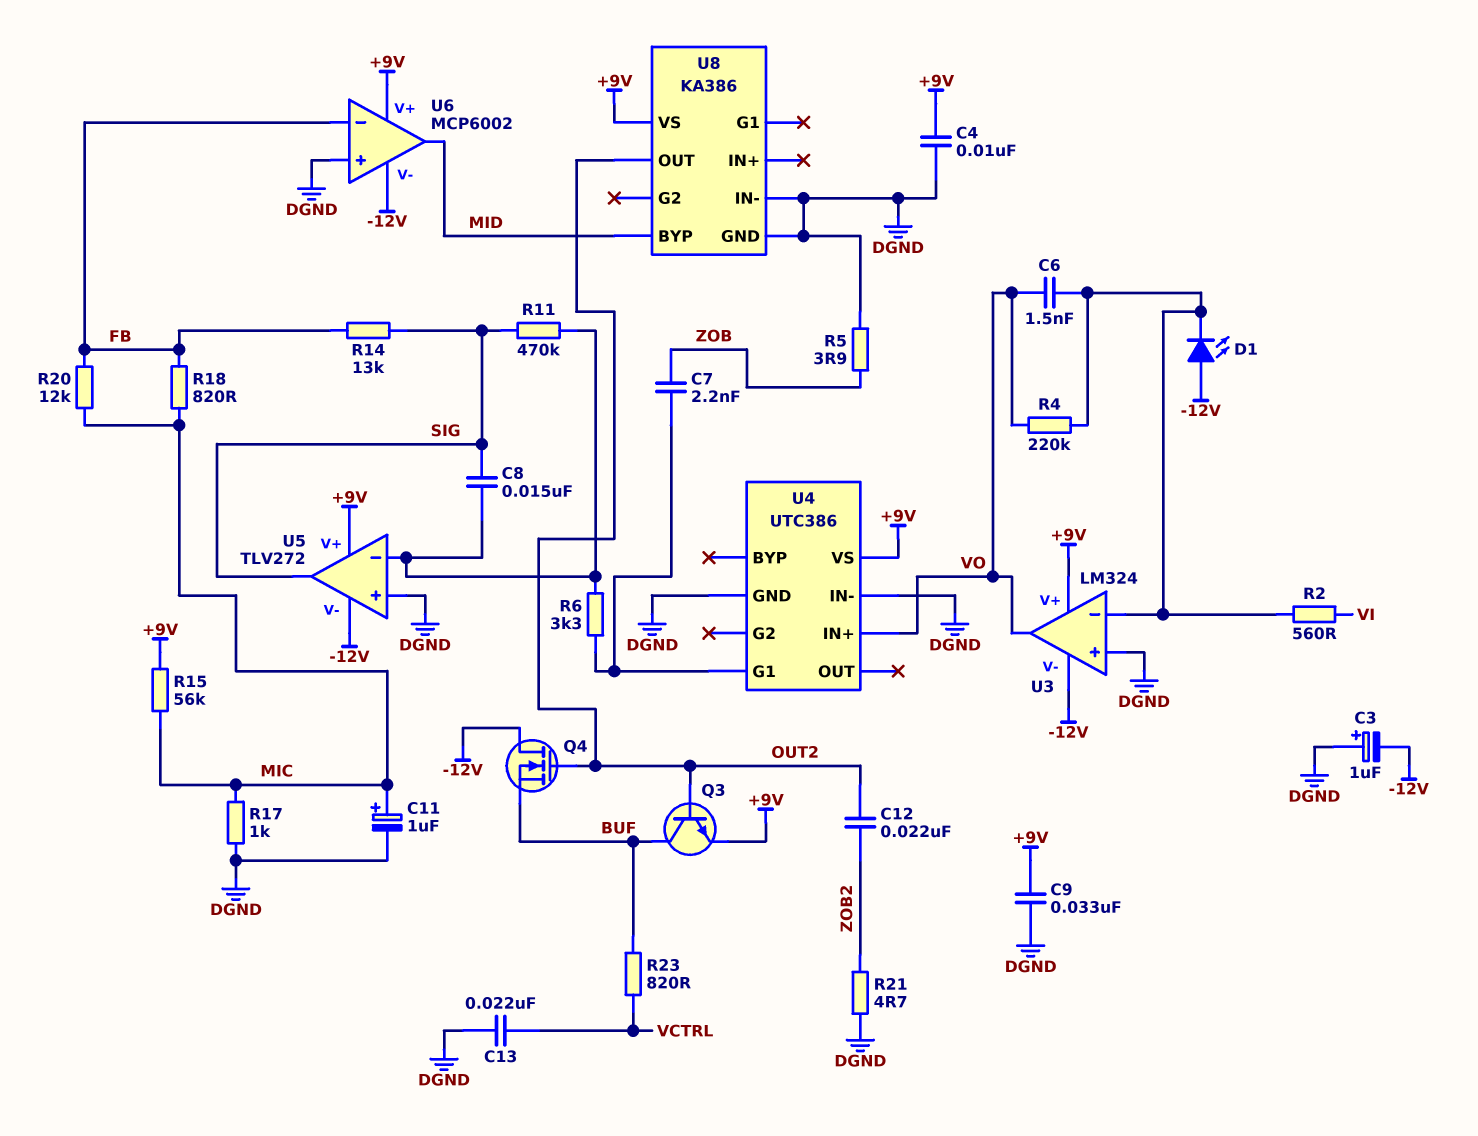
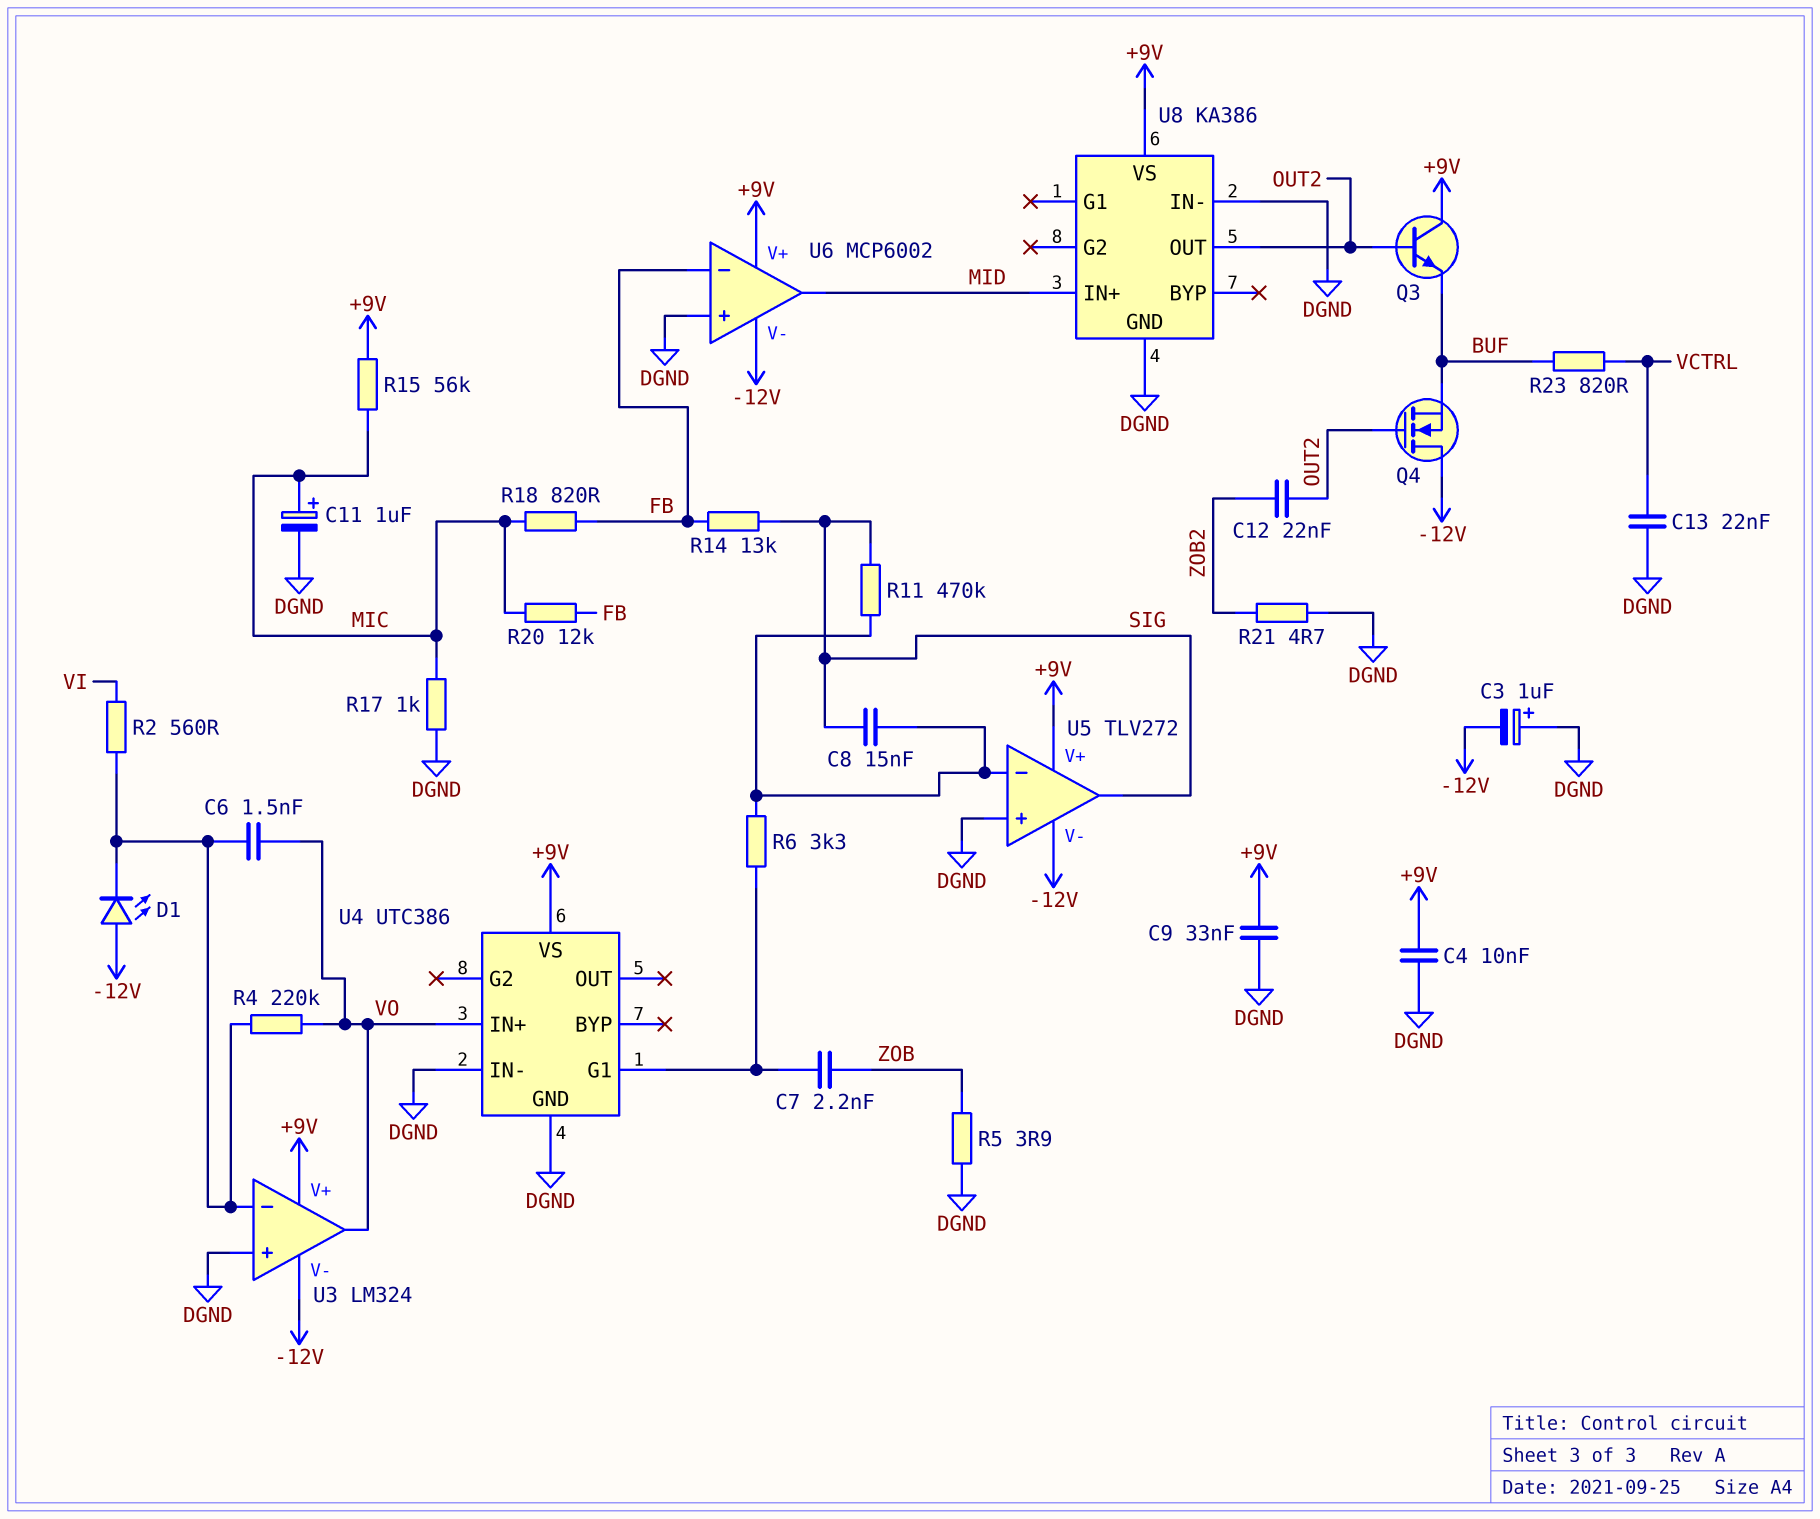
Q3: NPN (B OUT2, C BUF, E +9V) -> NPN (B OUT2, C +9V, E BUF)
U8 pin BYP: MID -> none
U8 pin IN+: none -> MID

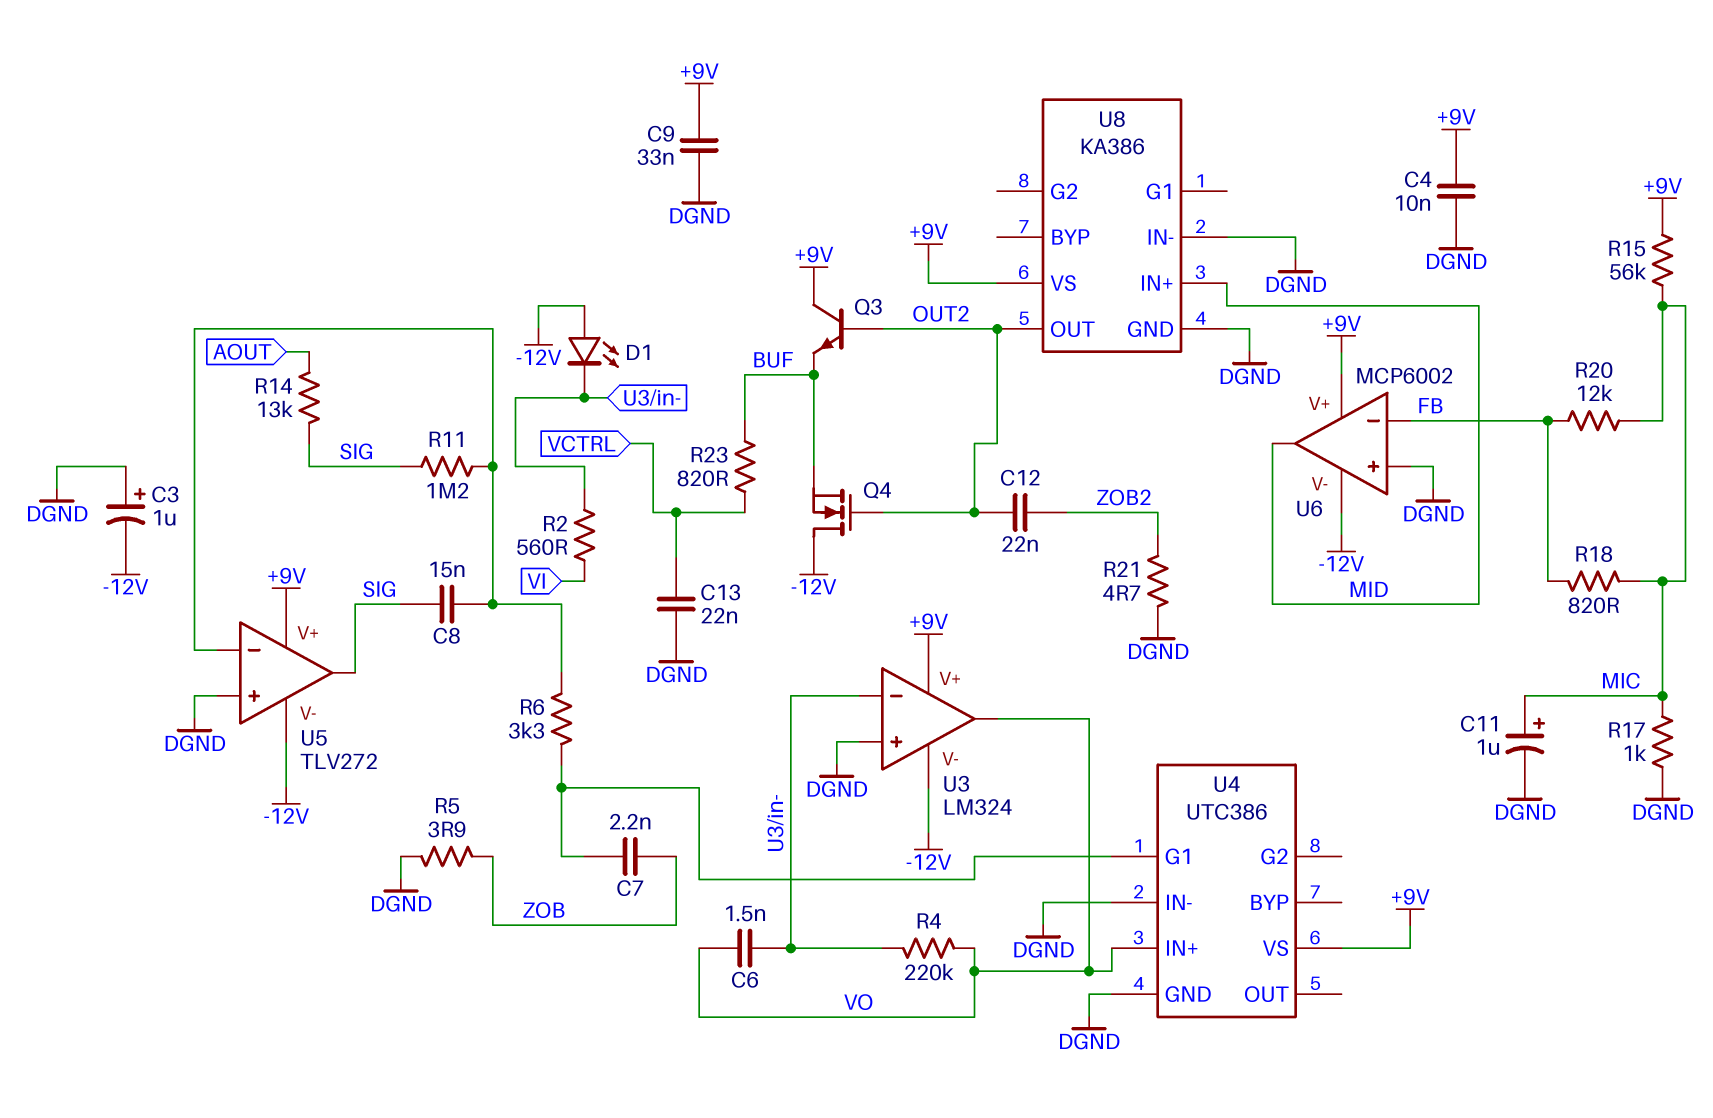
R11: 470k (SIG, U5/in-) -> 1.2M (SIG, U5/in-)
R14: 13k (FB, SIG) -> 13k (AOUT, SIG)

